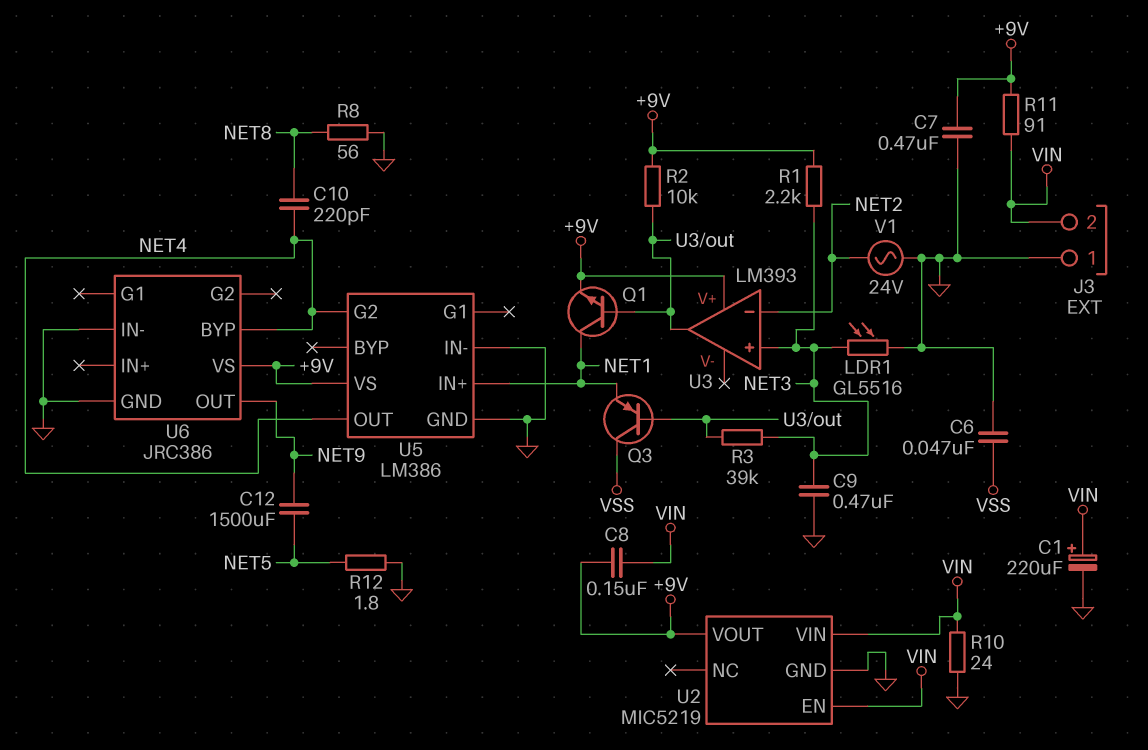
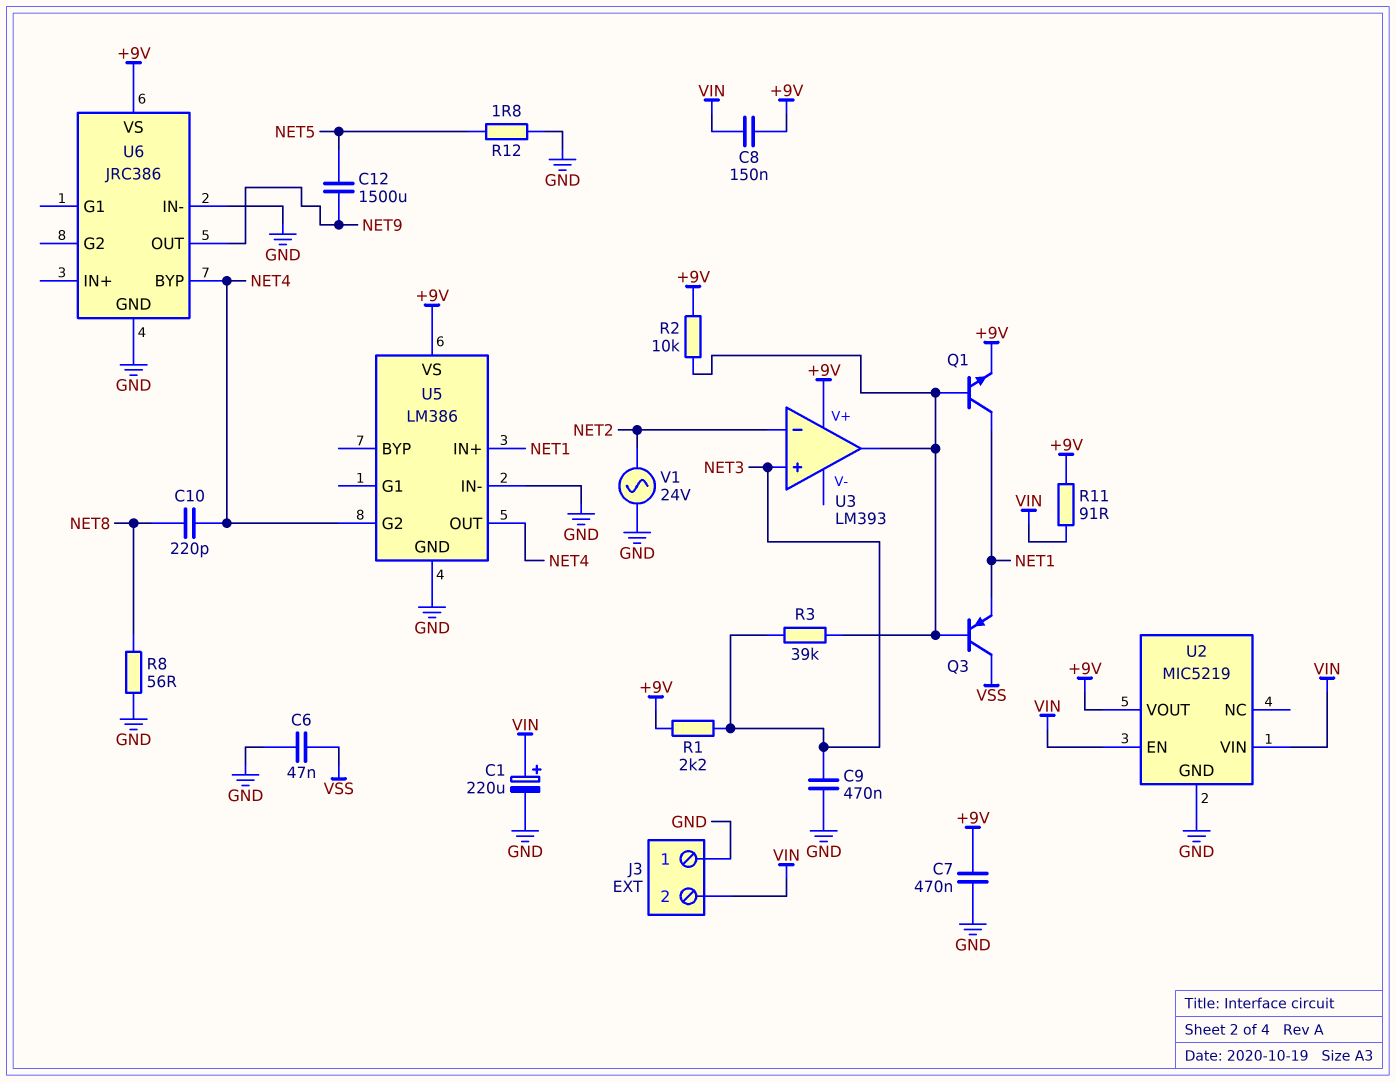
LDR1: GL5516 (GND, NET3) -> none
R10: 24 (GND, VIN) -> none

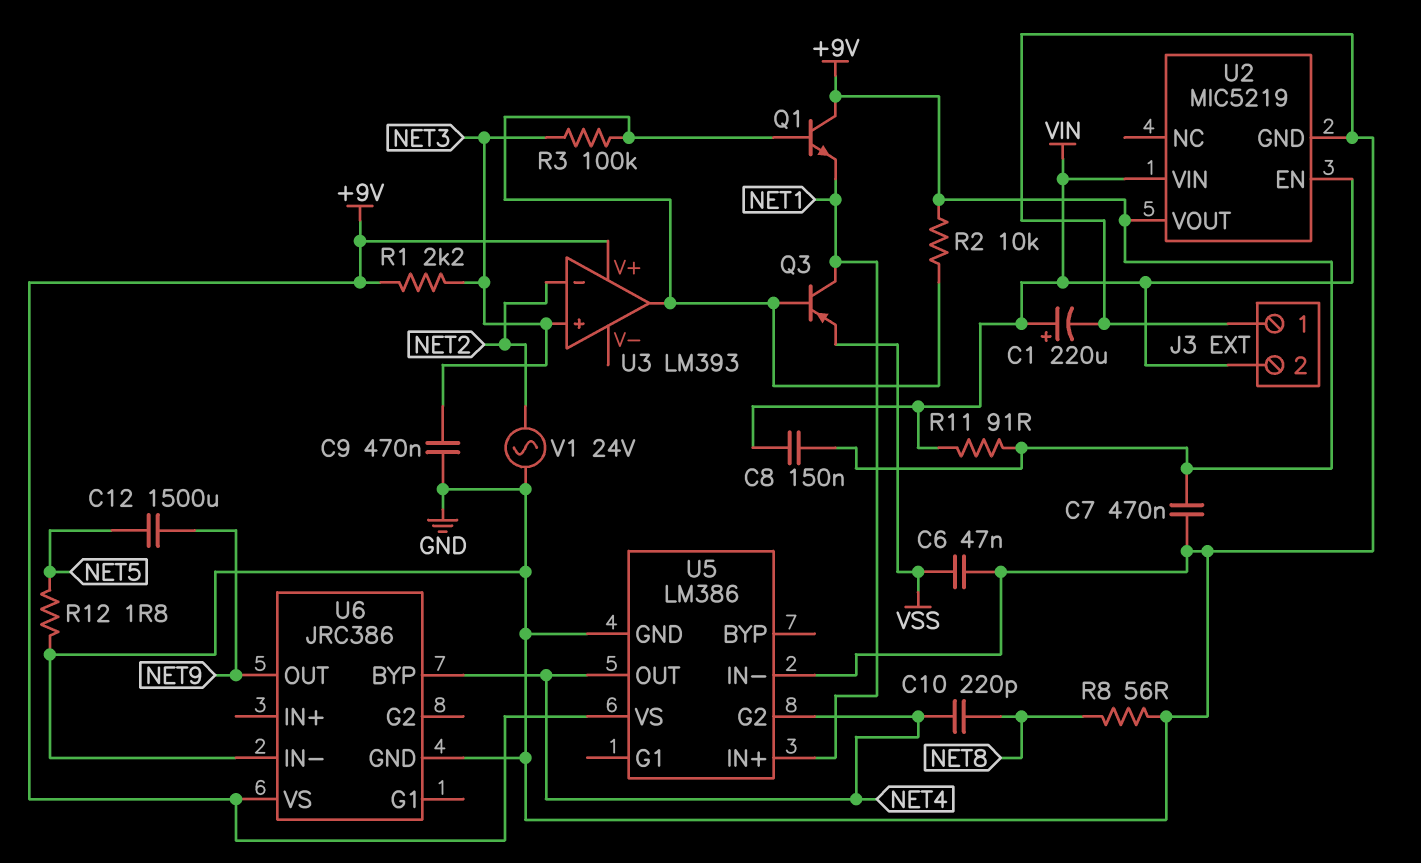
Q1: NPN (B U3/out, C NET1, E +9V) -> NPN (B U3/out, C +9V, E NET1)
Q3: PNP (B U3/out, C VSS, E NET1) -> PNP (B U3/out, C NET1, E VSS)
R3: 39k (NET3, U3/out) -> 100k (NET3, U3/out)

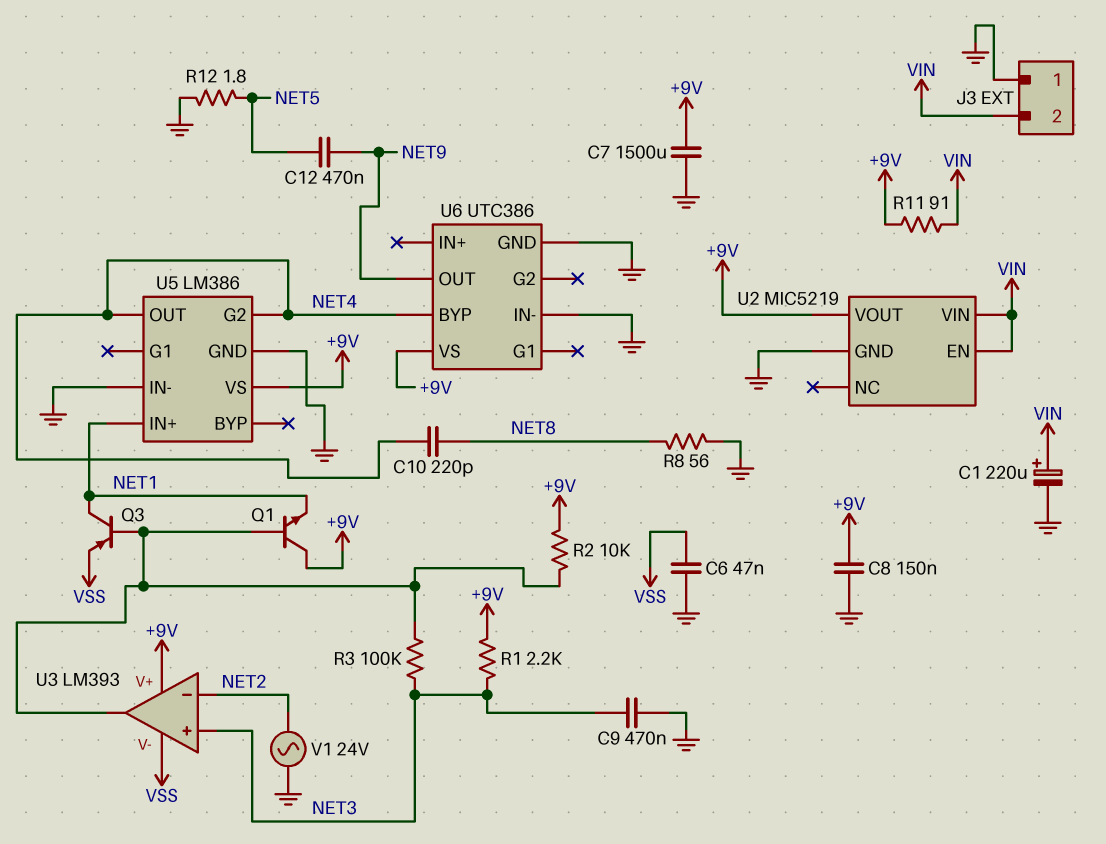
C7: 470nF (+9V, GND) -> 1500uF (+9V, GND)
C8: 150nF (+9V, VIN) -> 150nF (+9V, GND)
C12: 1500uF (NET5, NET9) -> 470nF (NET5, NET9)
U3 pin V-: none -> VSS
U6: JRC386 -> UTC386

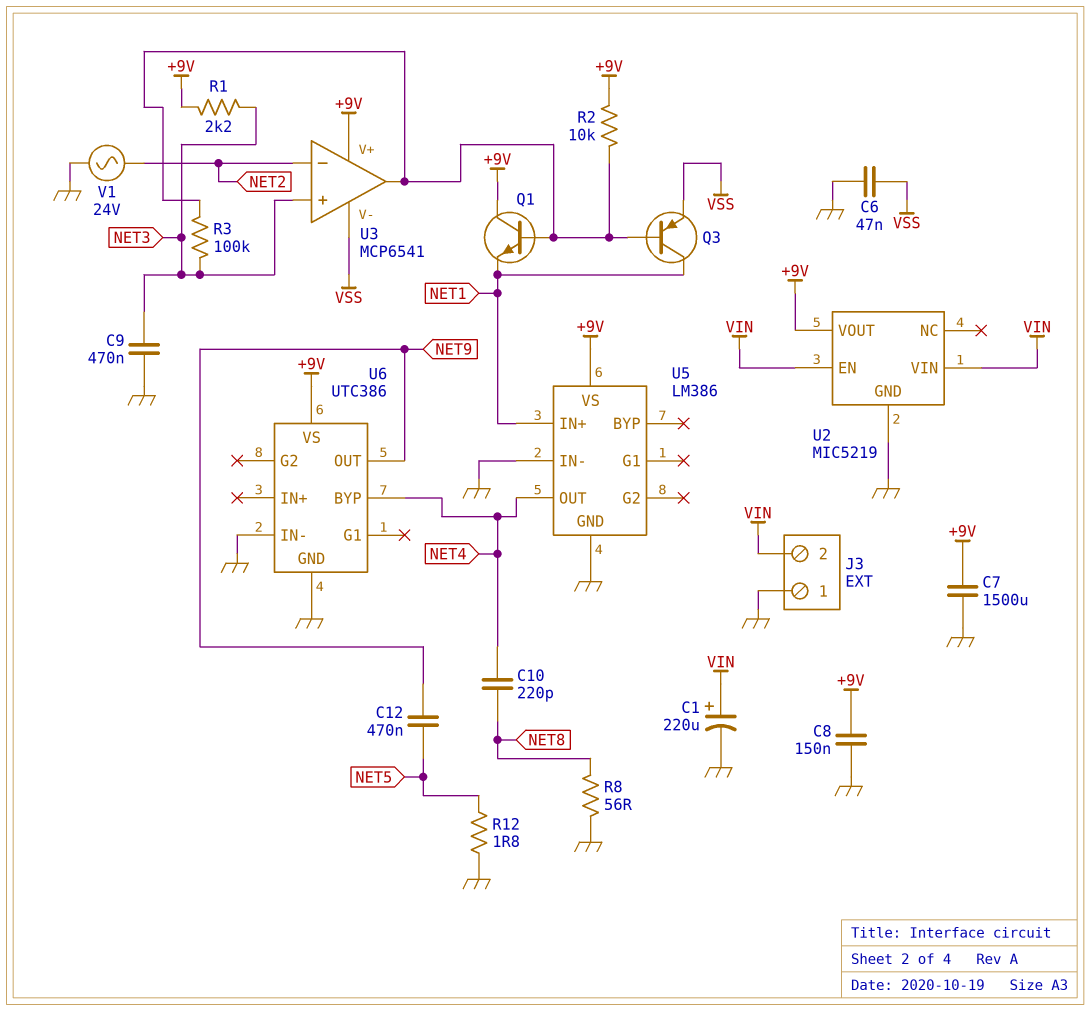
R11: 91 (+9V, VIN) -> none
U3: LM393 -> MCP6541
U5 pin G2: NET4 -> none

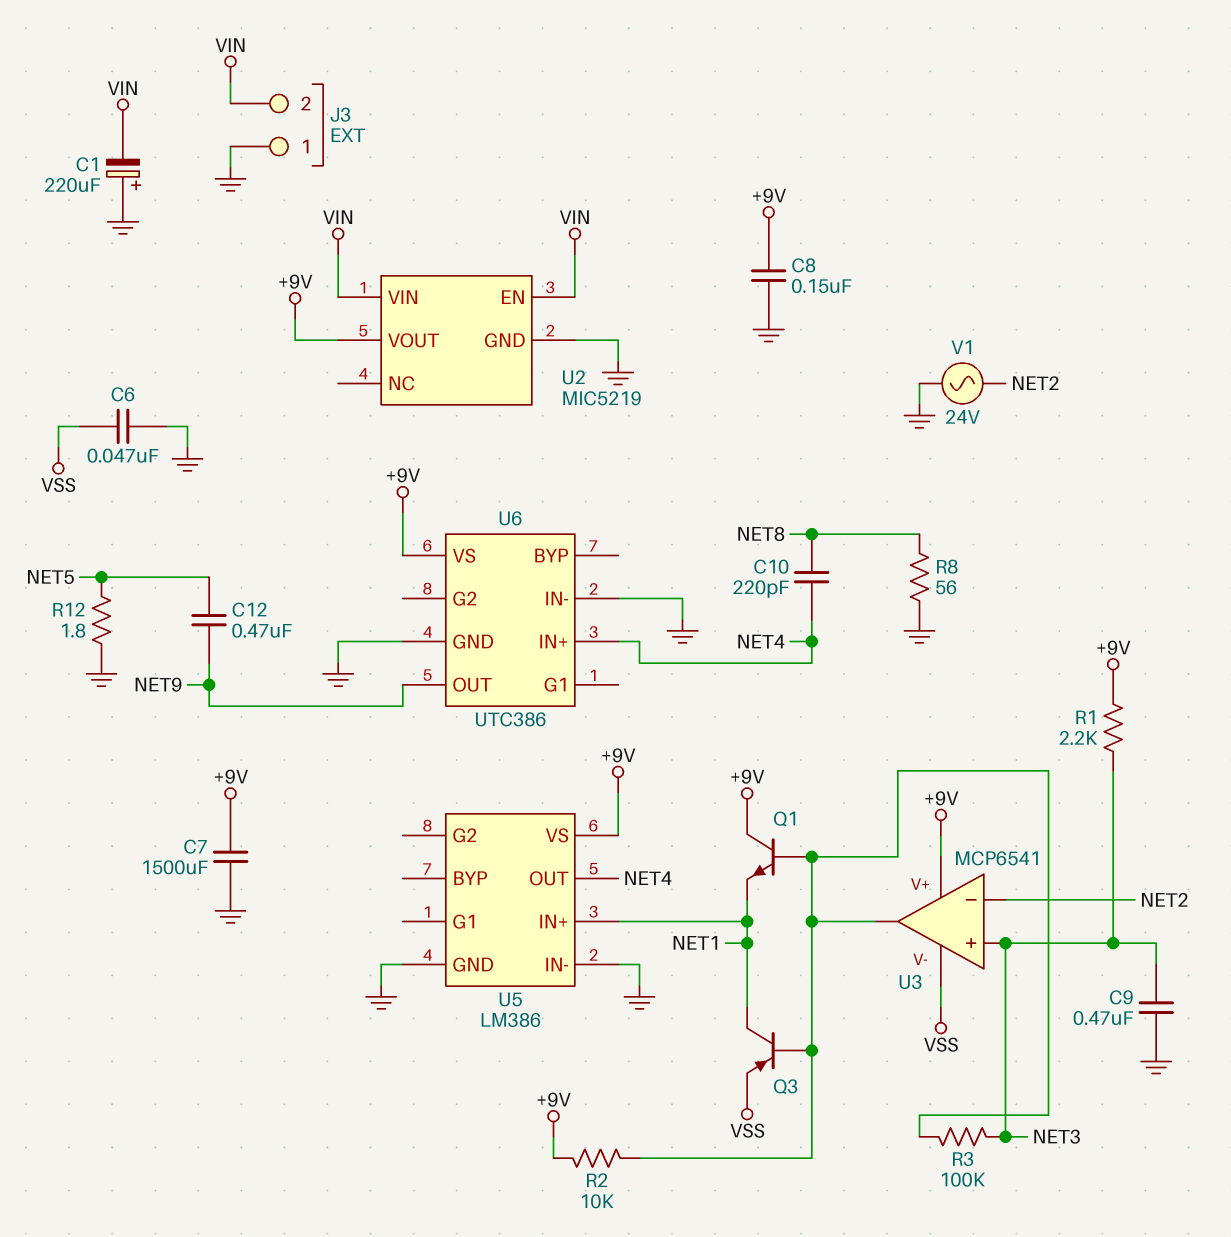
C1: 220uF (plus VIN, minus GND) -> 220uF (plus GND, minus VIN)
U6 pin BYP: NET4 -> none
U6 pin IN+: none -> NET4

